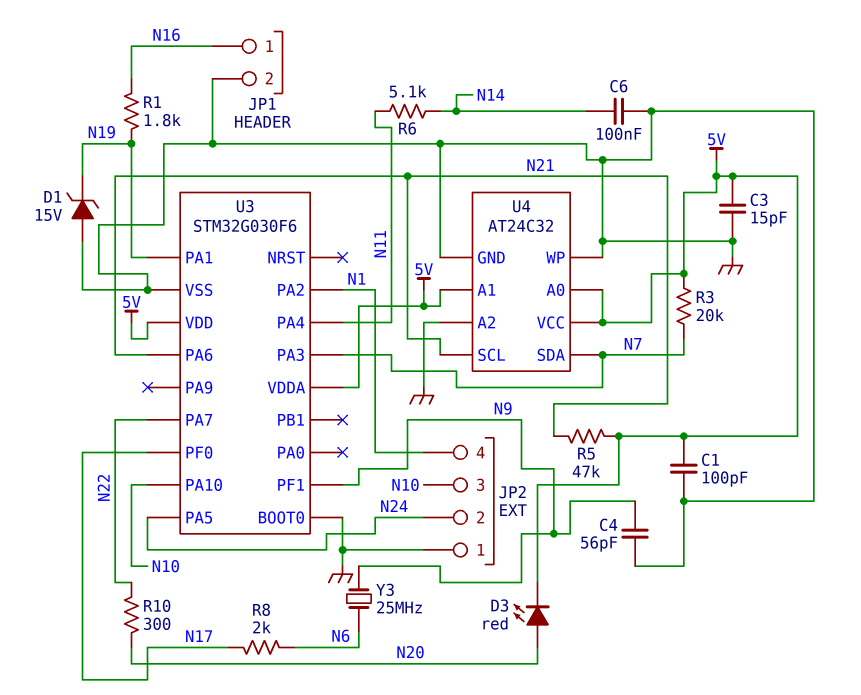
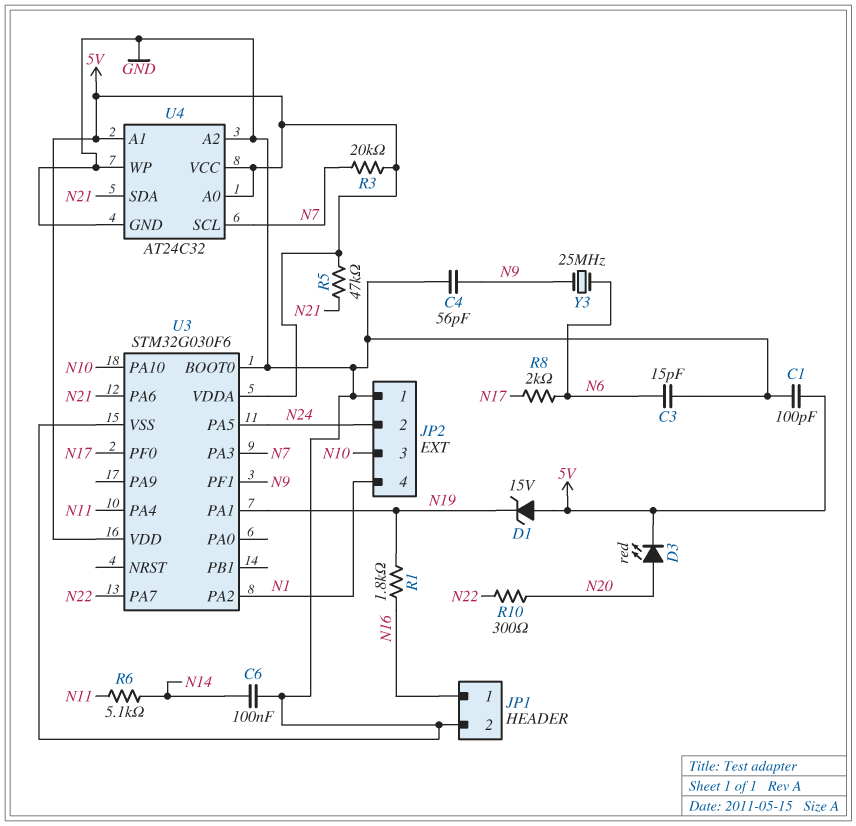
C3: 15pF (5V, GND) -> 15pF (GND, N6)
D1: zener 15V (A GND, K N19) -> zener 15V (A 5V, K N19)
U4 pin SCL: N21 -> N7
U4 pin SDA: N7 -> N21

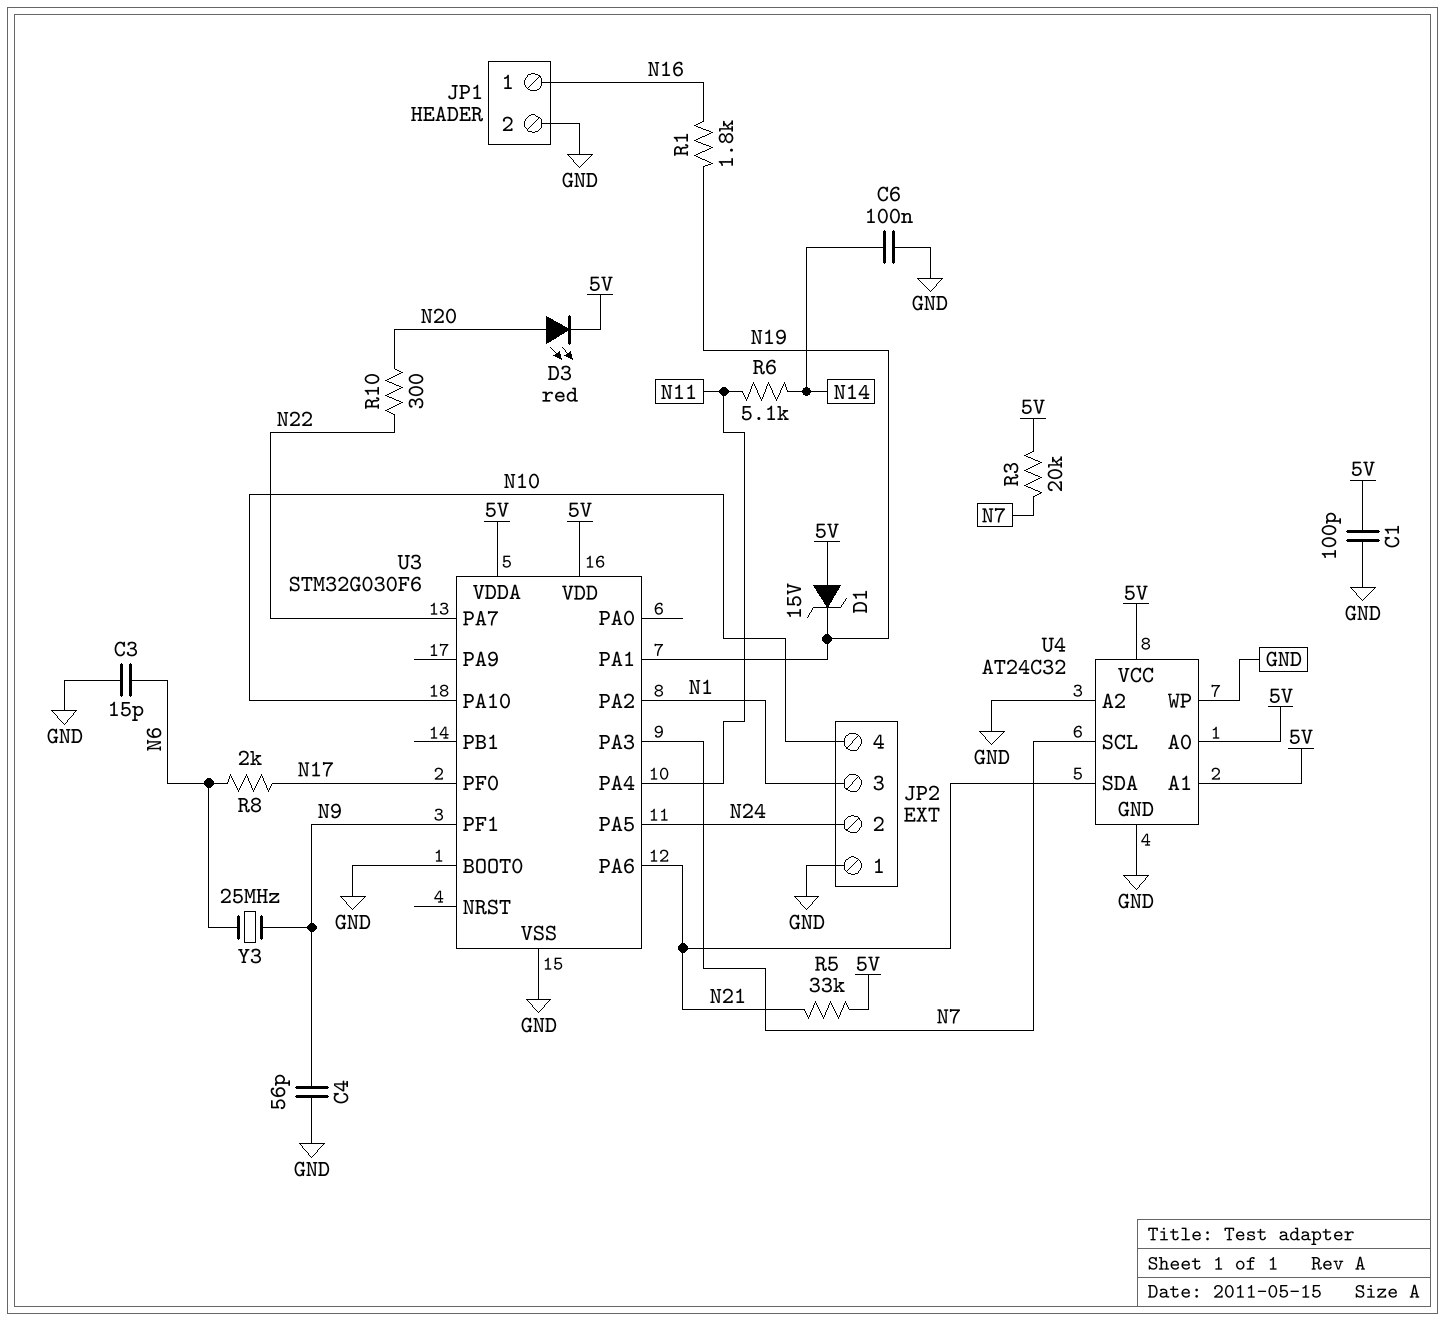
JP2 pin 3: N10 -> N1
JP2 pin 4: N1 -> N10
R5: 47k (5V, N21) -> 33k (5V, N21)

